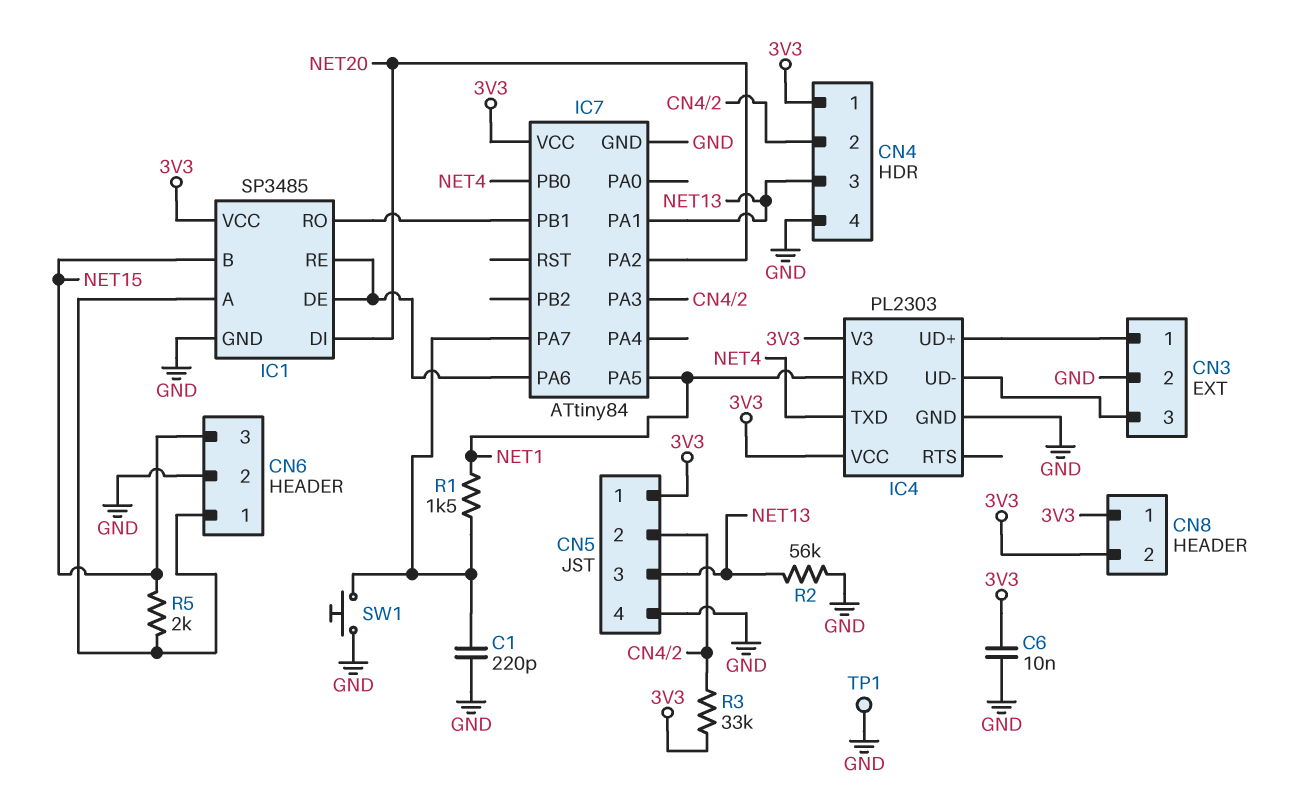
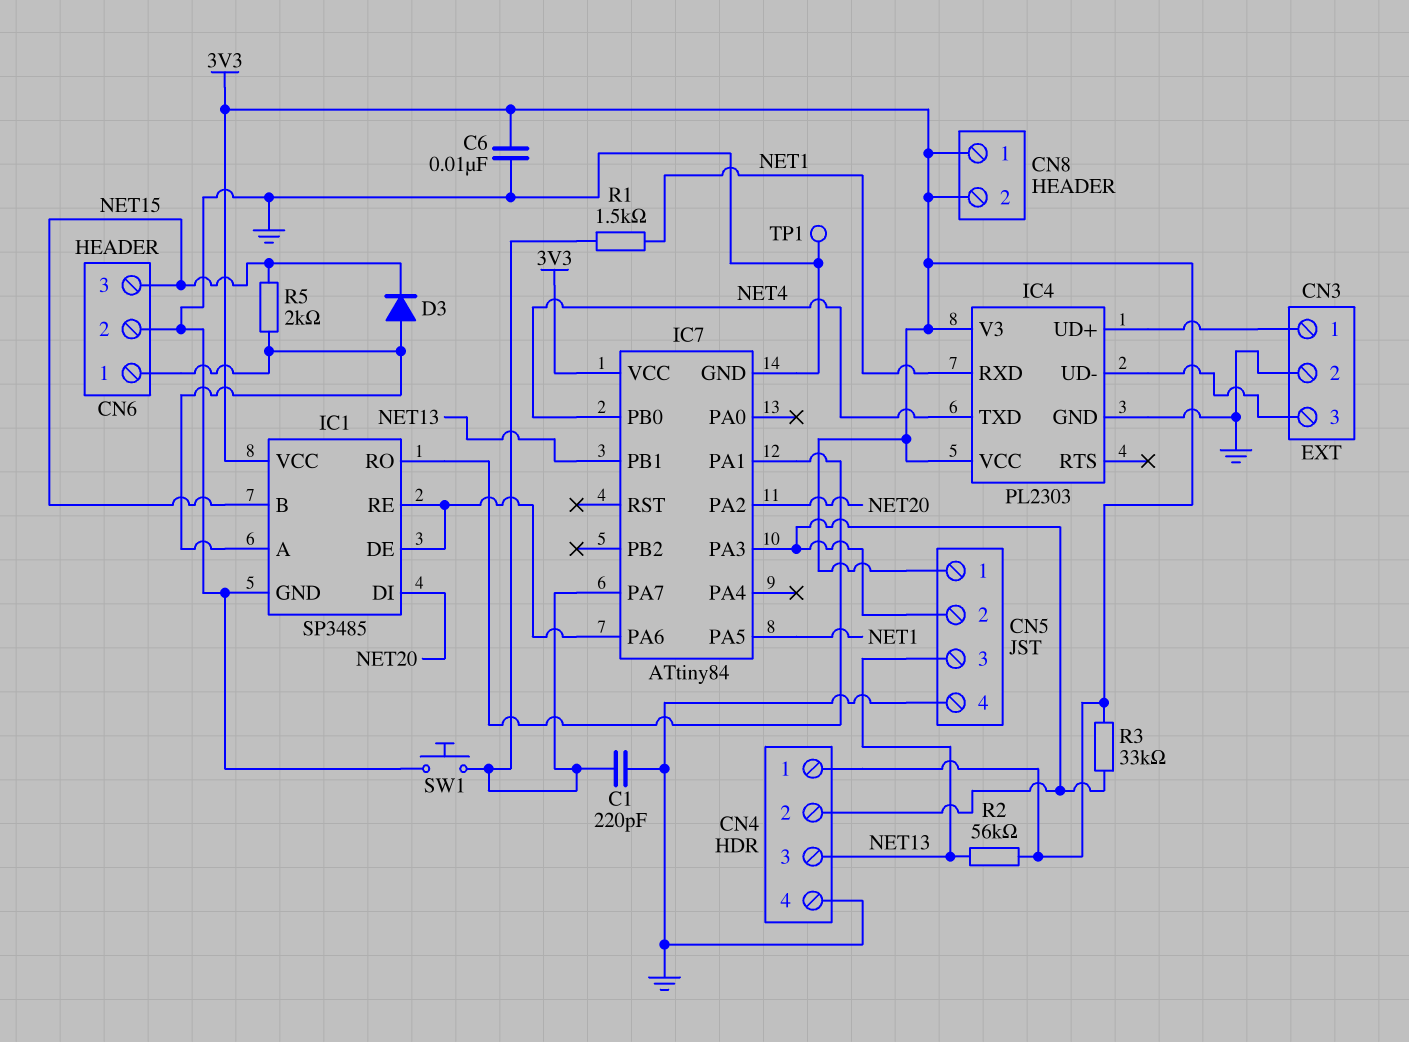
D3: none -> diode (A CN6/1, K NET15)
IC7 pin PA1: NET13 -> IC1/RO
IC7 pin PB1: IC1/RO -> NET13
R2: 56k (GND, NET13) -> 56k (3V3, NET13)

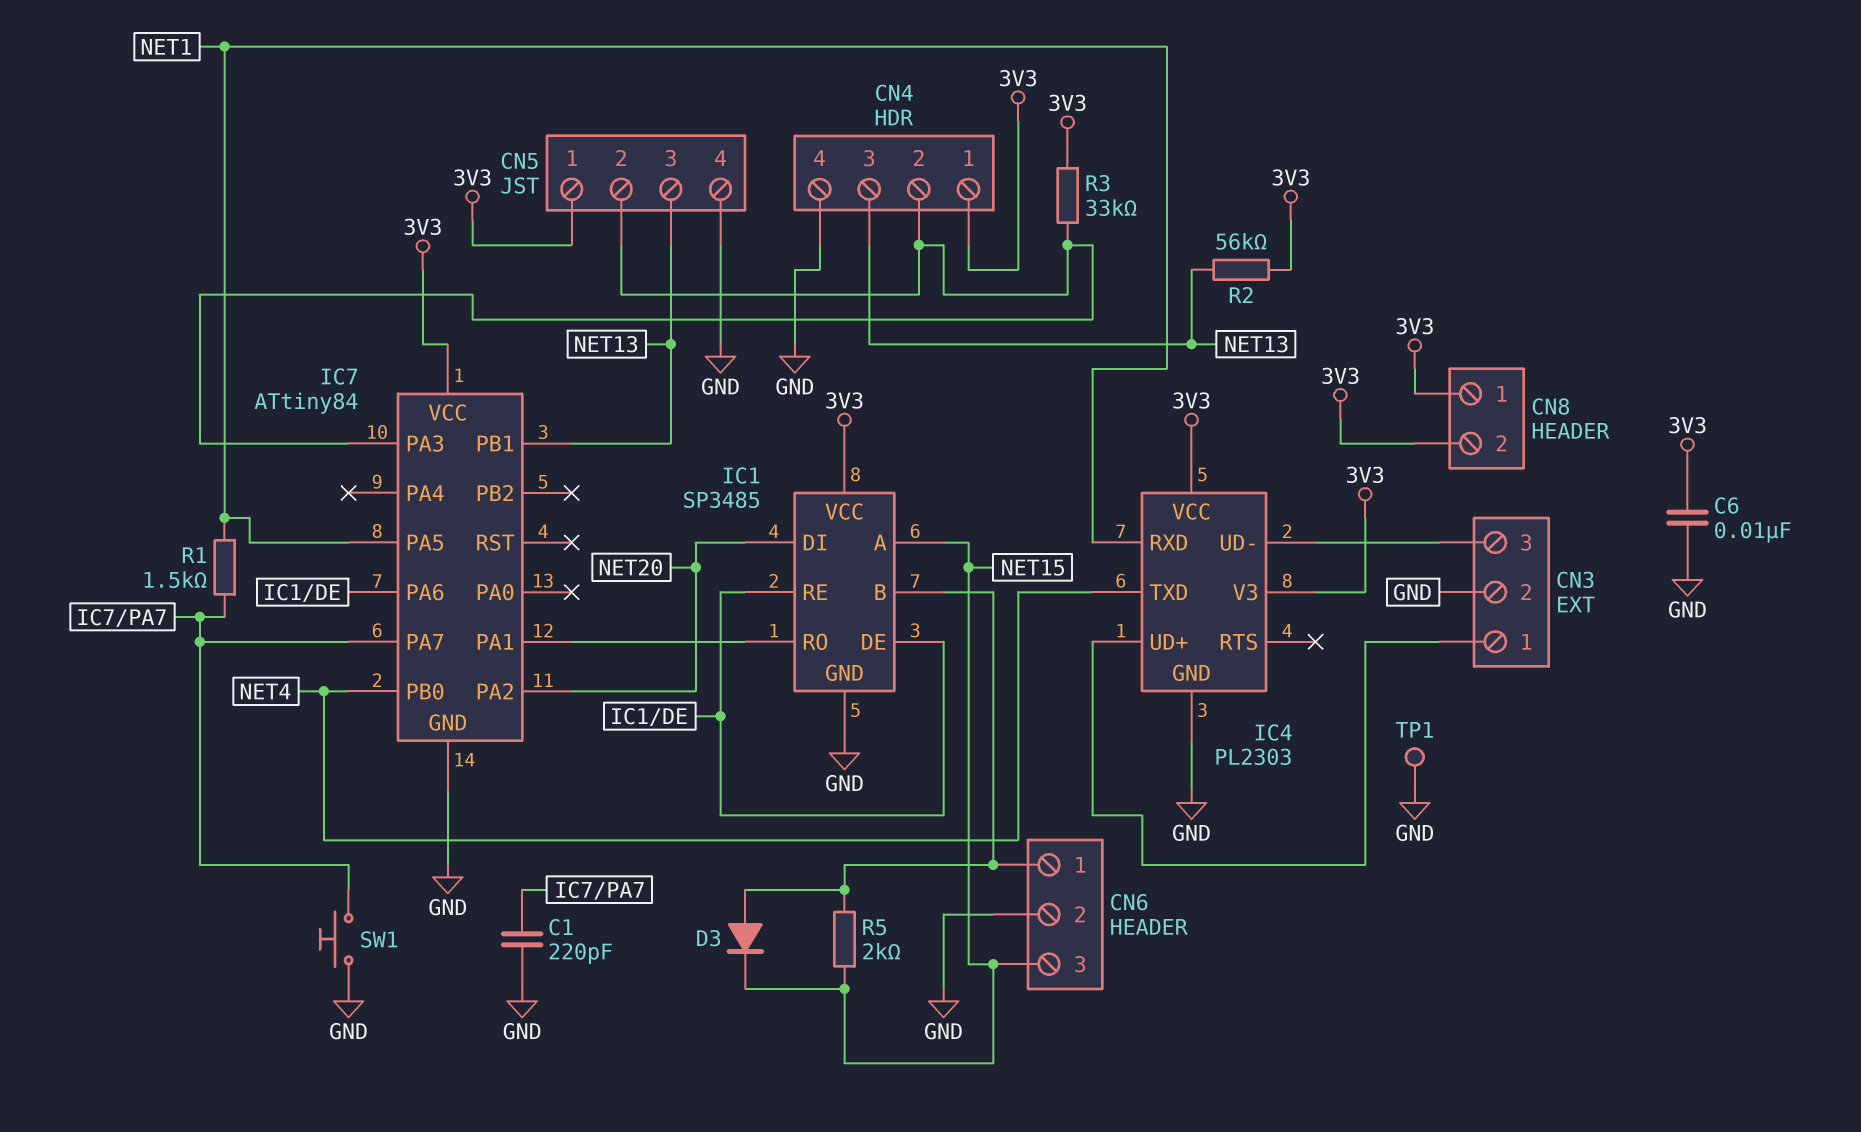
IC1 pin A: CN6/1 -> NET15
IC1 pin B: NET15 -> CN6/1

